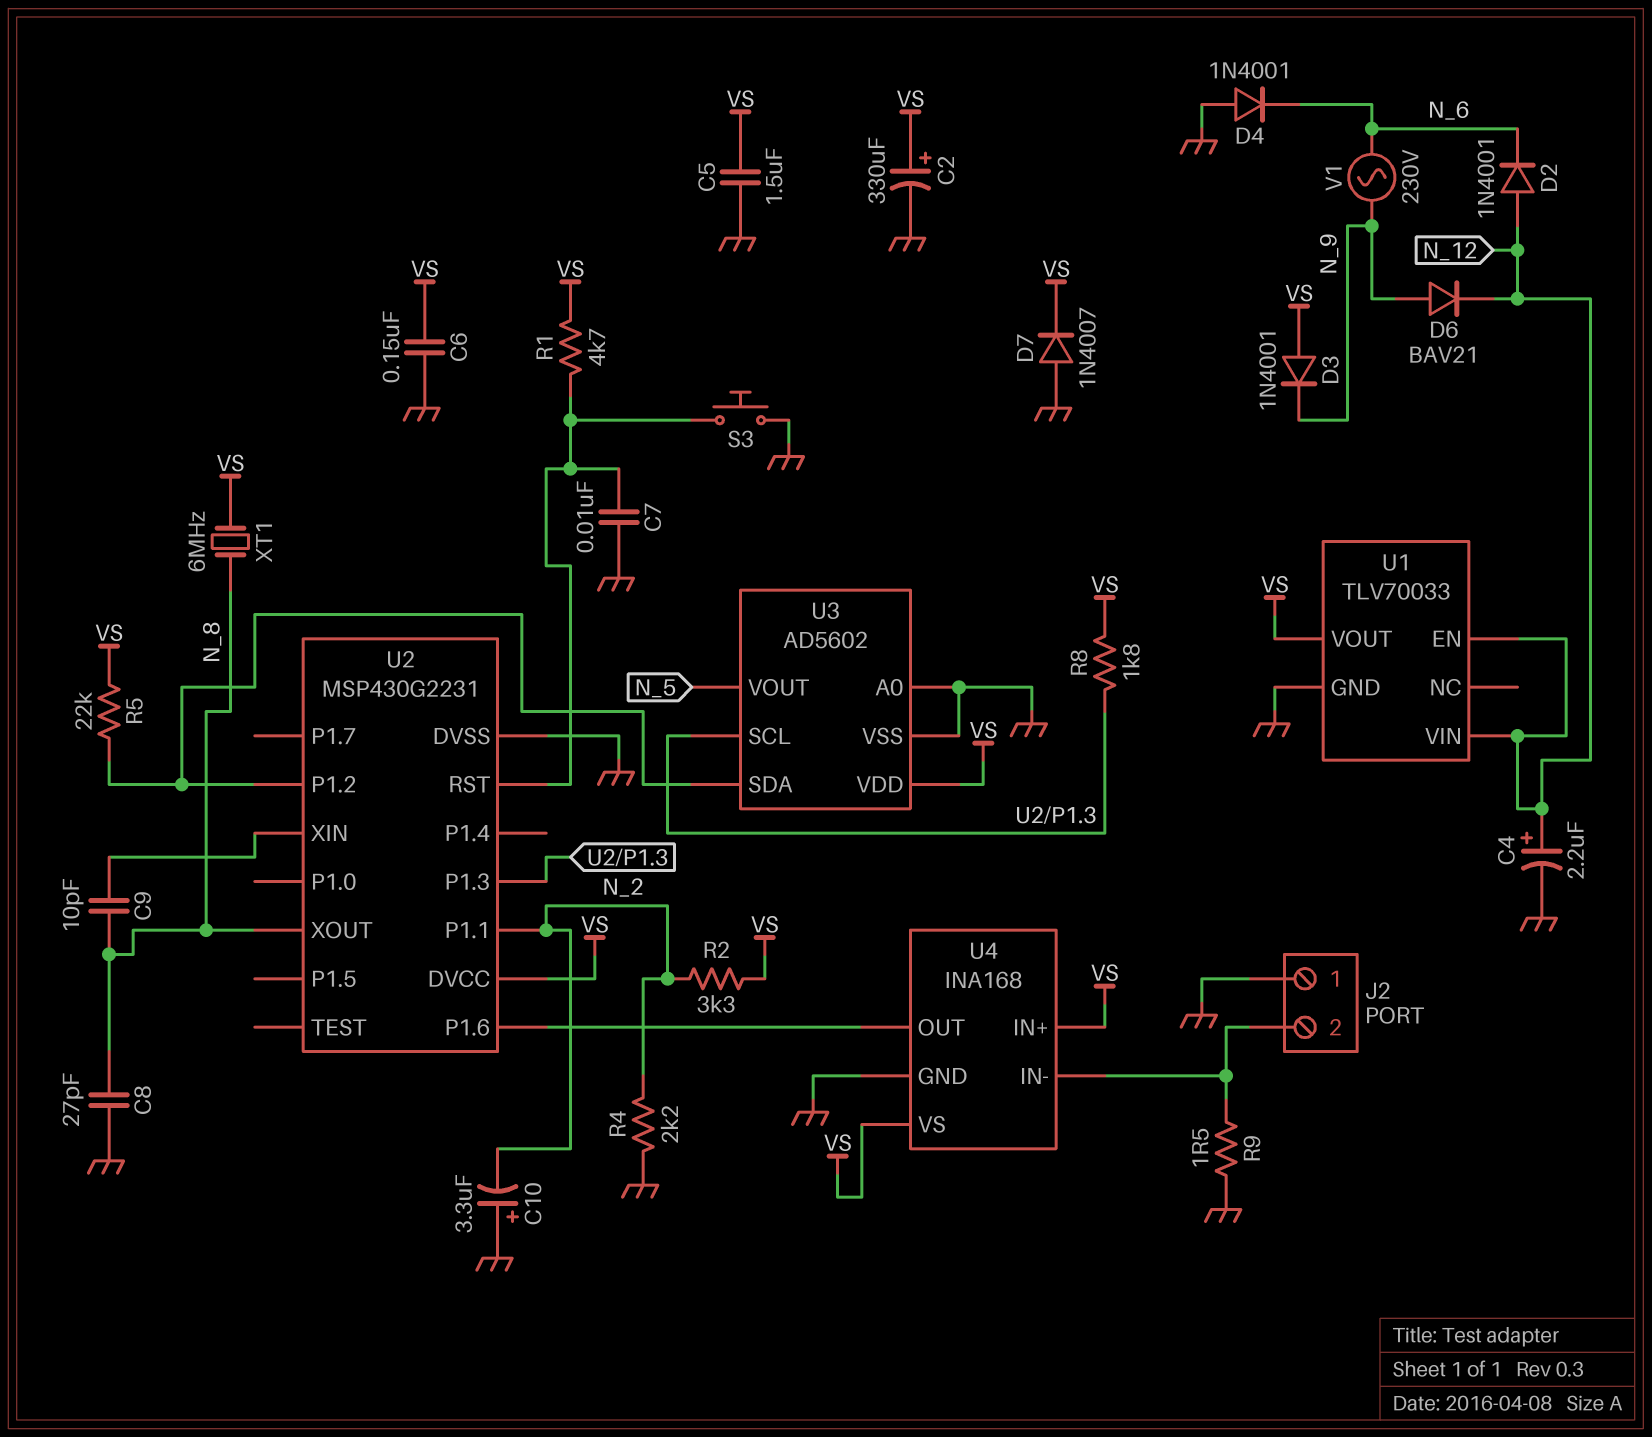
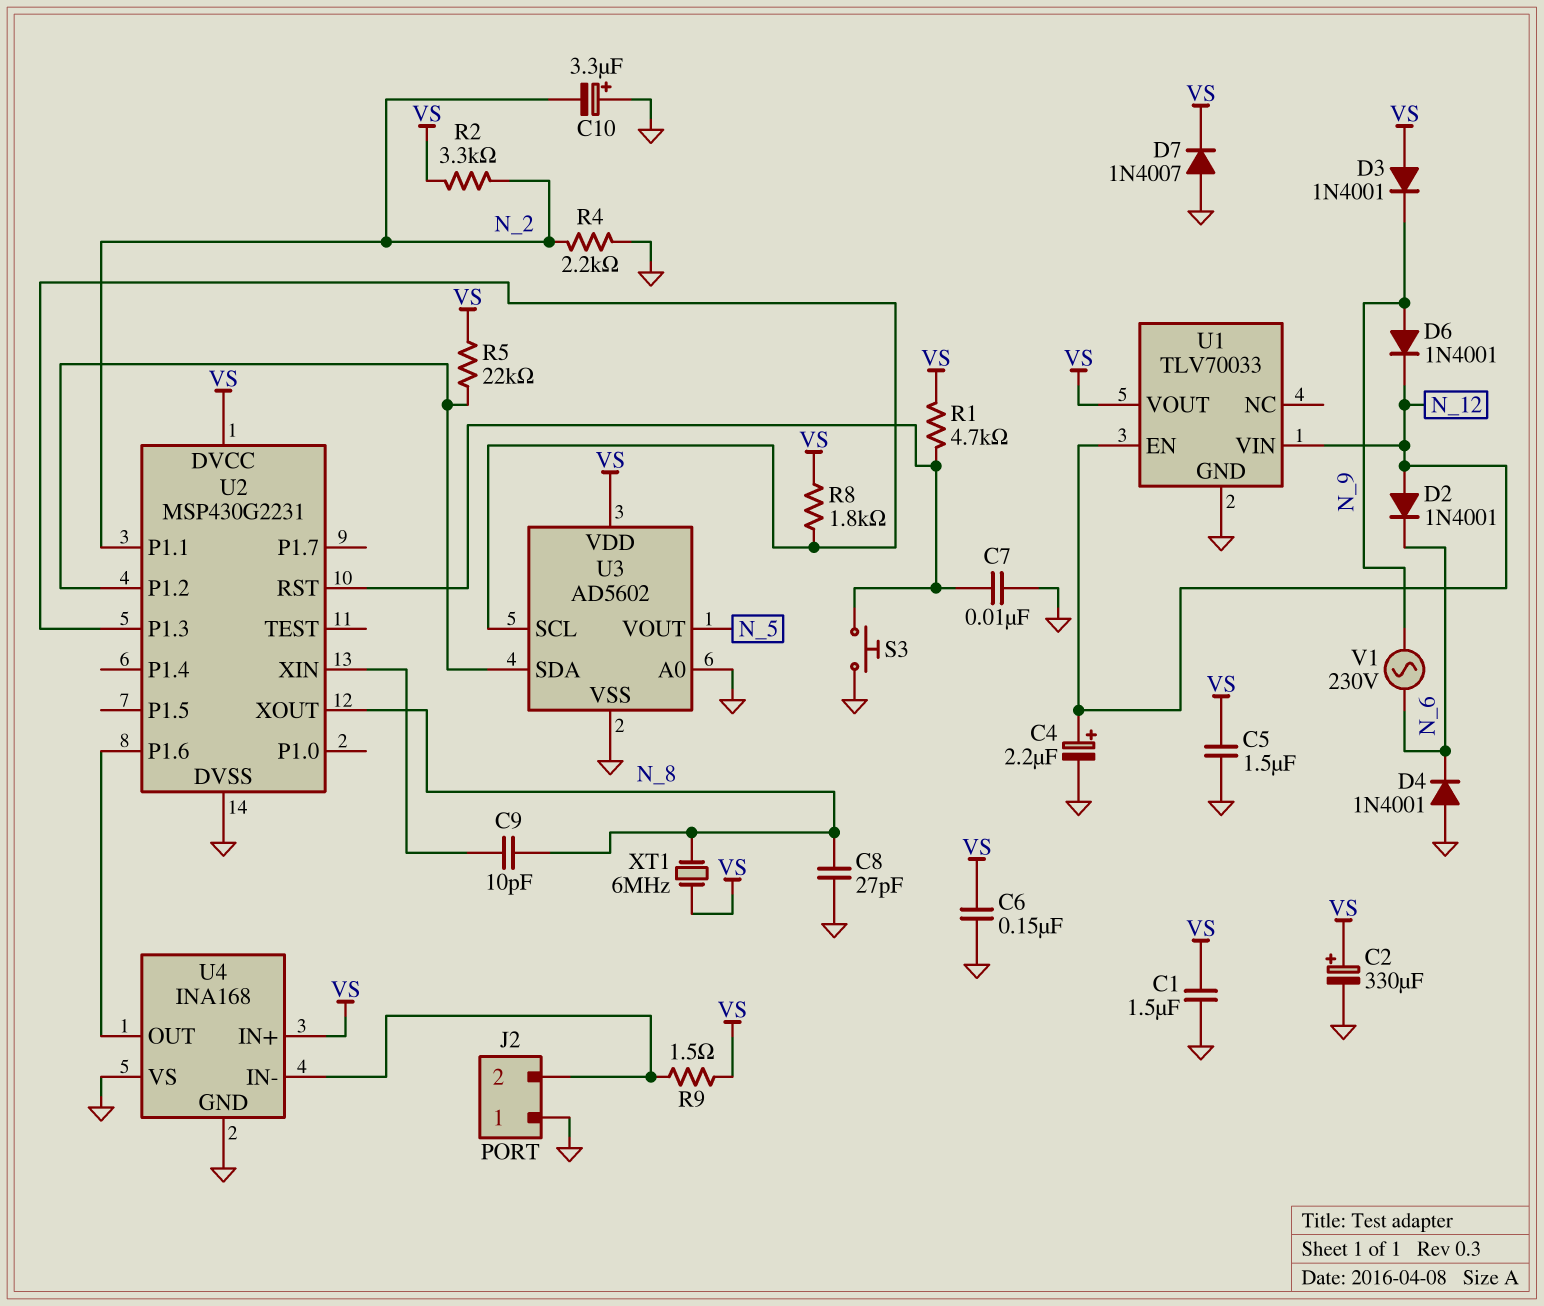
C1: none -> 1.5uF (GND, VS)
D6: diode BAV21 (A N_9, K N_12) -> diode 1N4001 (A N_9, K N_12)
R9: 1.5 (GND, J2/2) -> 1.5 (J2/2, VS)
U4 pin VS: VS -> GND

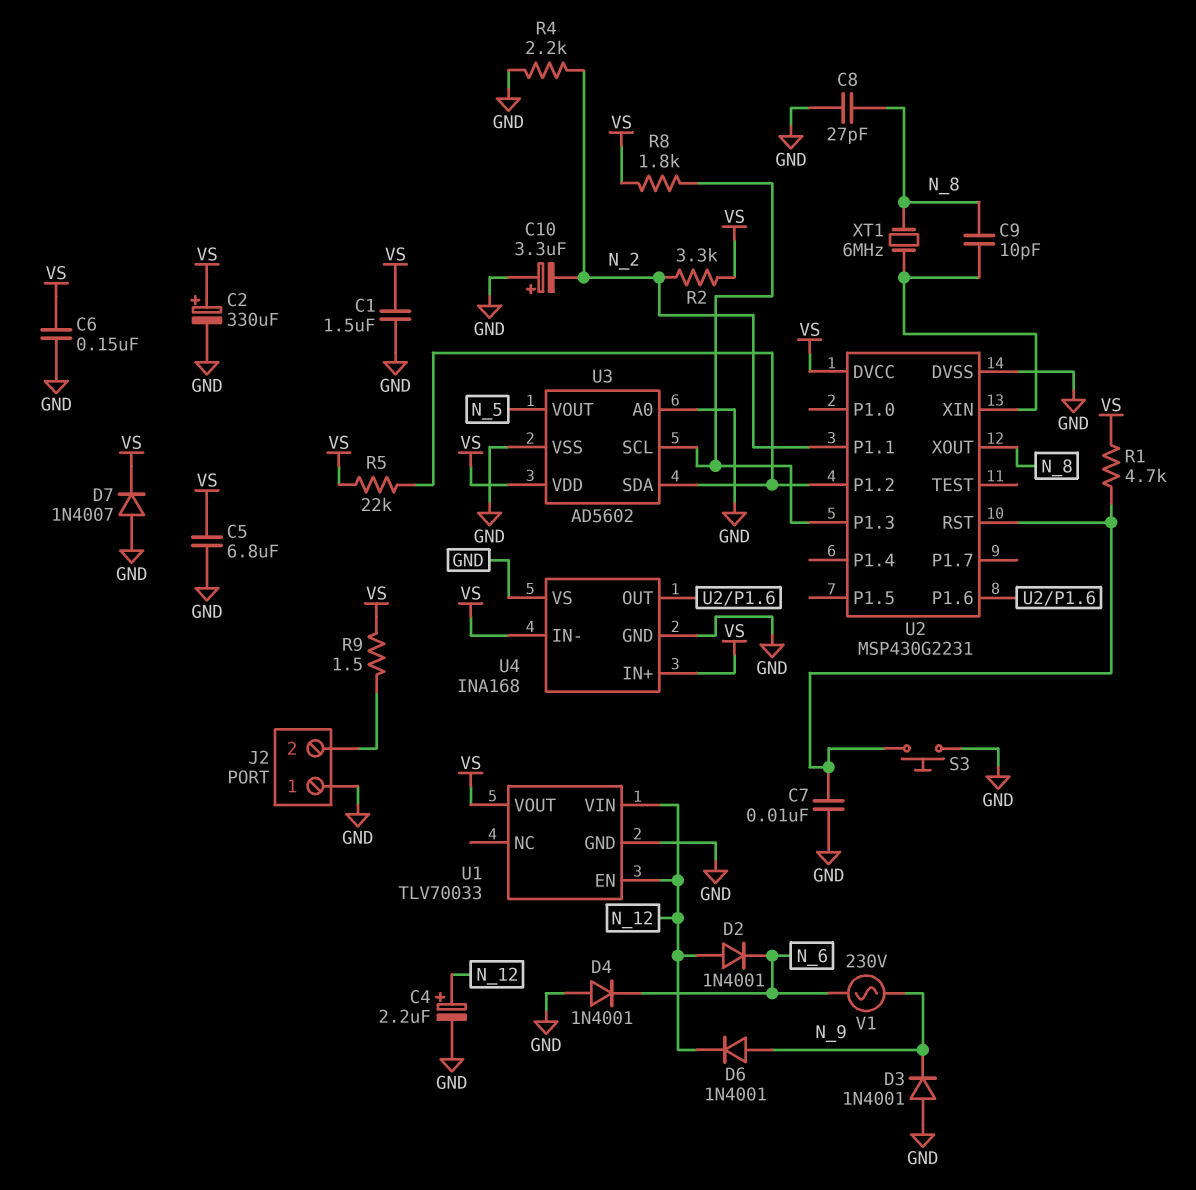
C5: 1.5uF (GND, VS) -> 6.8uF (GND, VS)
D3: diode 1N4001 (A VS, K N_9) -> diode 1N4001 (A GND, K N_9)
U4 pin IN-: J2/2 -> VS
XT1: 6MHz (N_8, VS) -> 6MHz (N_8, U2/XIN)

